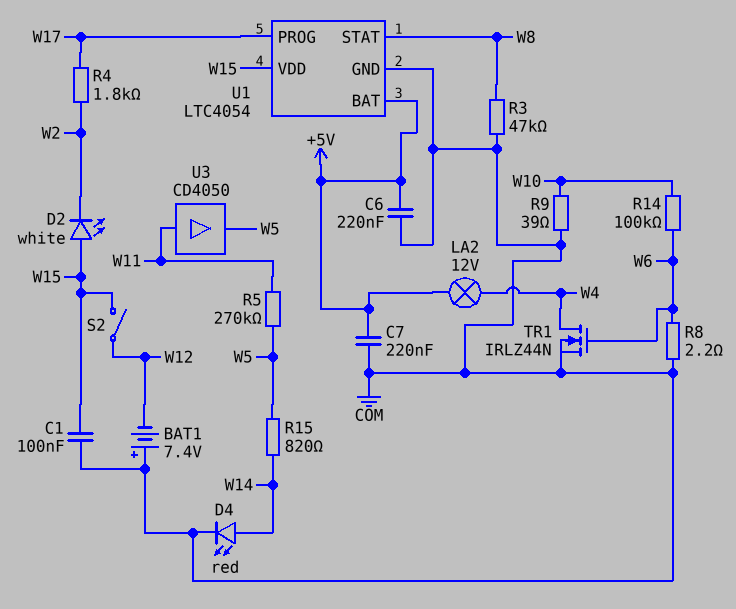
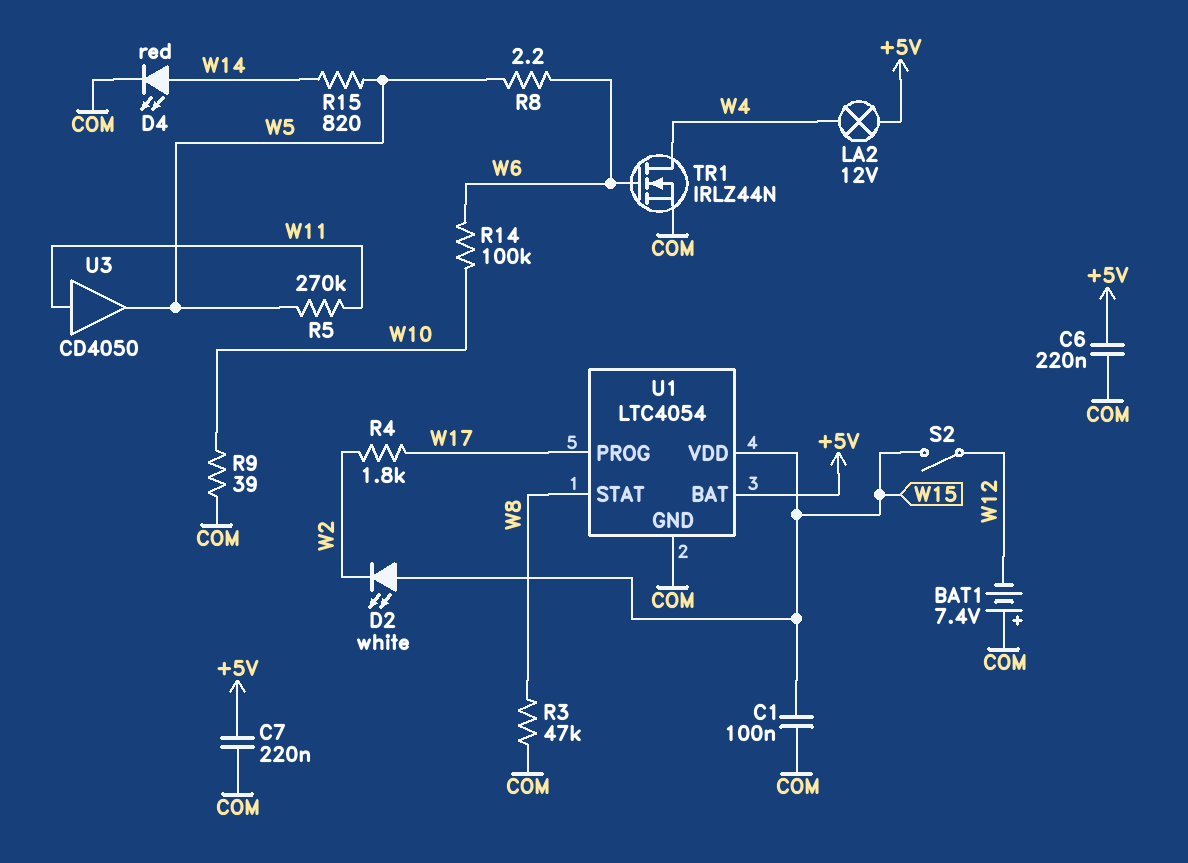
R8: 2.2 (COM, W6) -> 2.2 (W5, W6)

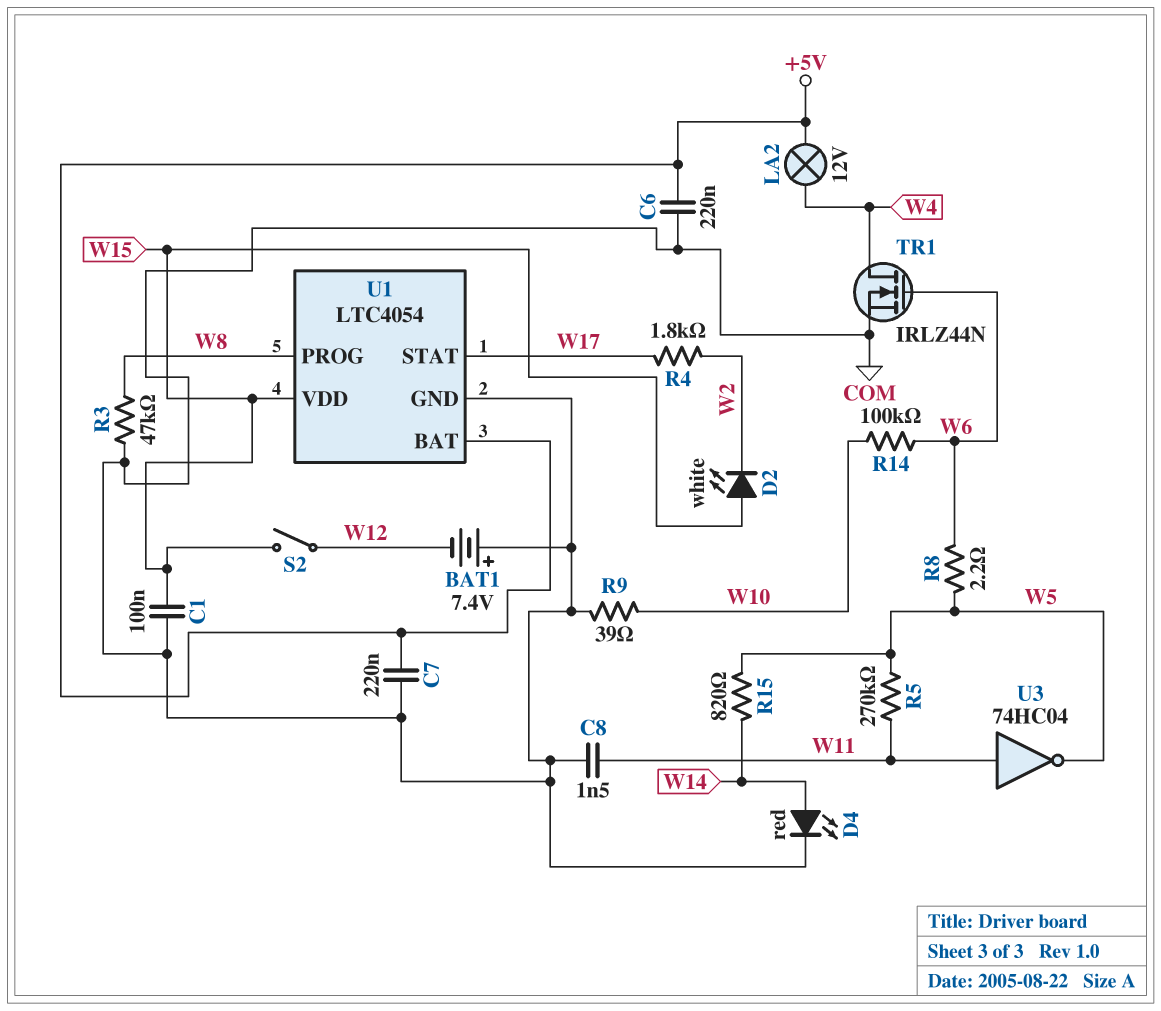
C8: none -> 1.5nF (COM, W11)
U1 pin PROG: W17 -> W8
U1 pin STAT: W8 -> W17
U3: buffer CD4050 (in W11, out W5) -> NOT 74HC04 (in W11, out W5)

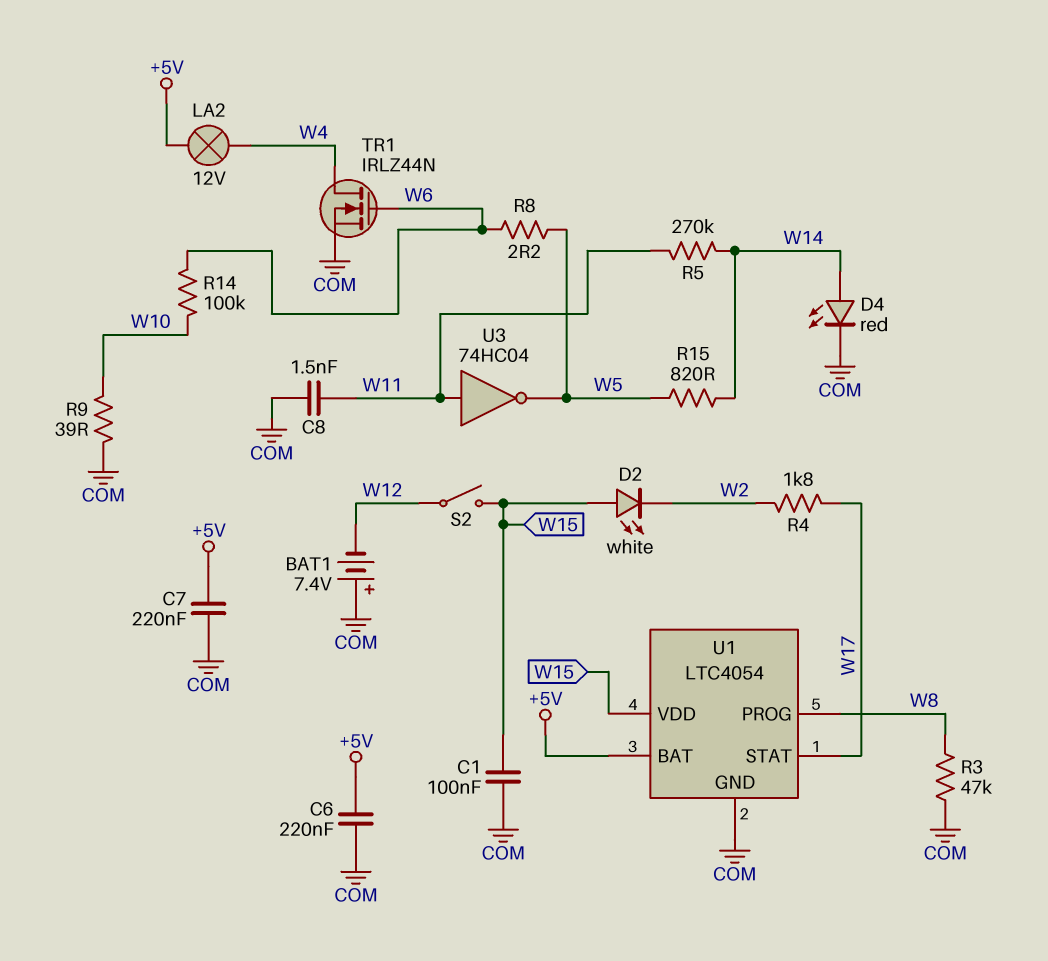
R5: 270k (W5, W11) -> 270k (W11, W14)

